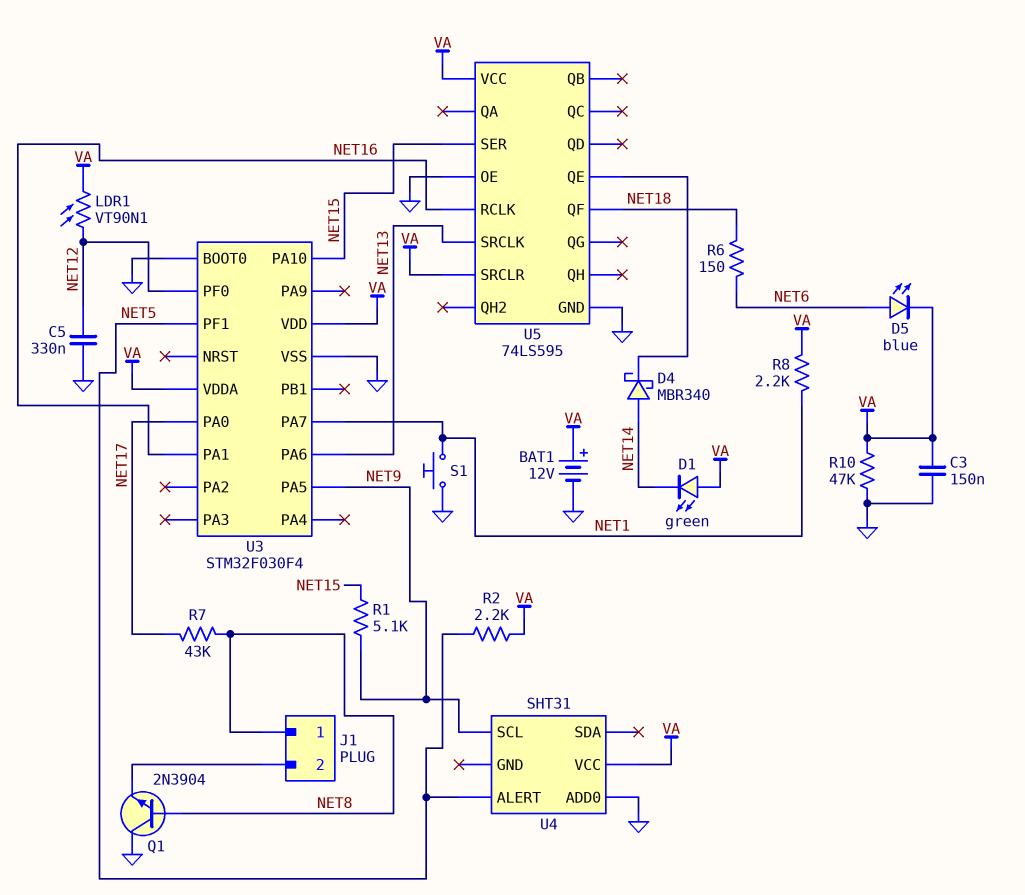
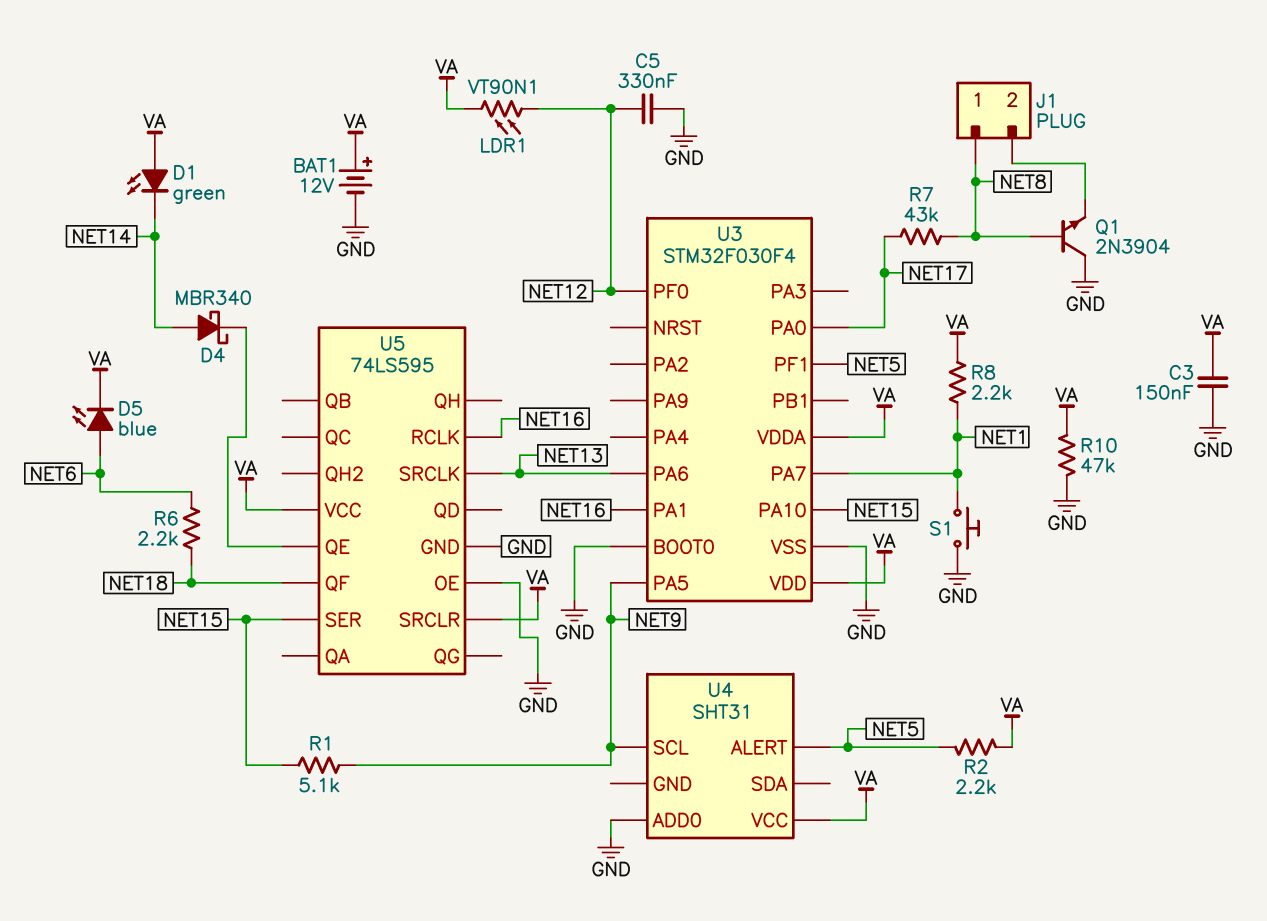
R6: 150 (NET6, NET18) -> 2.2k (NET6, NET18)

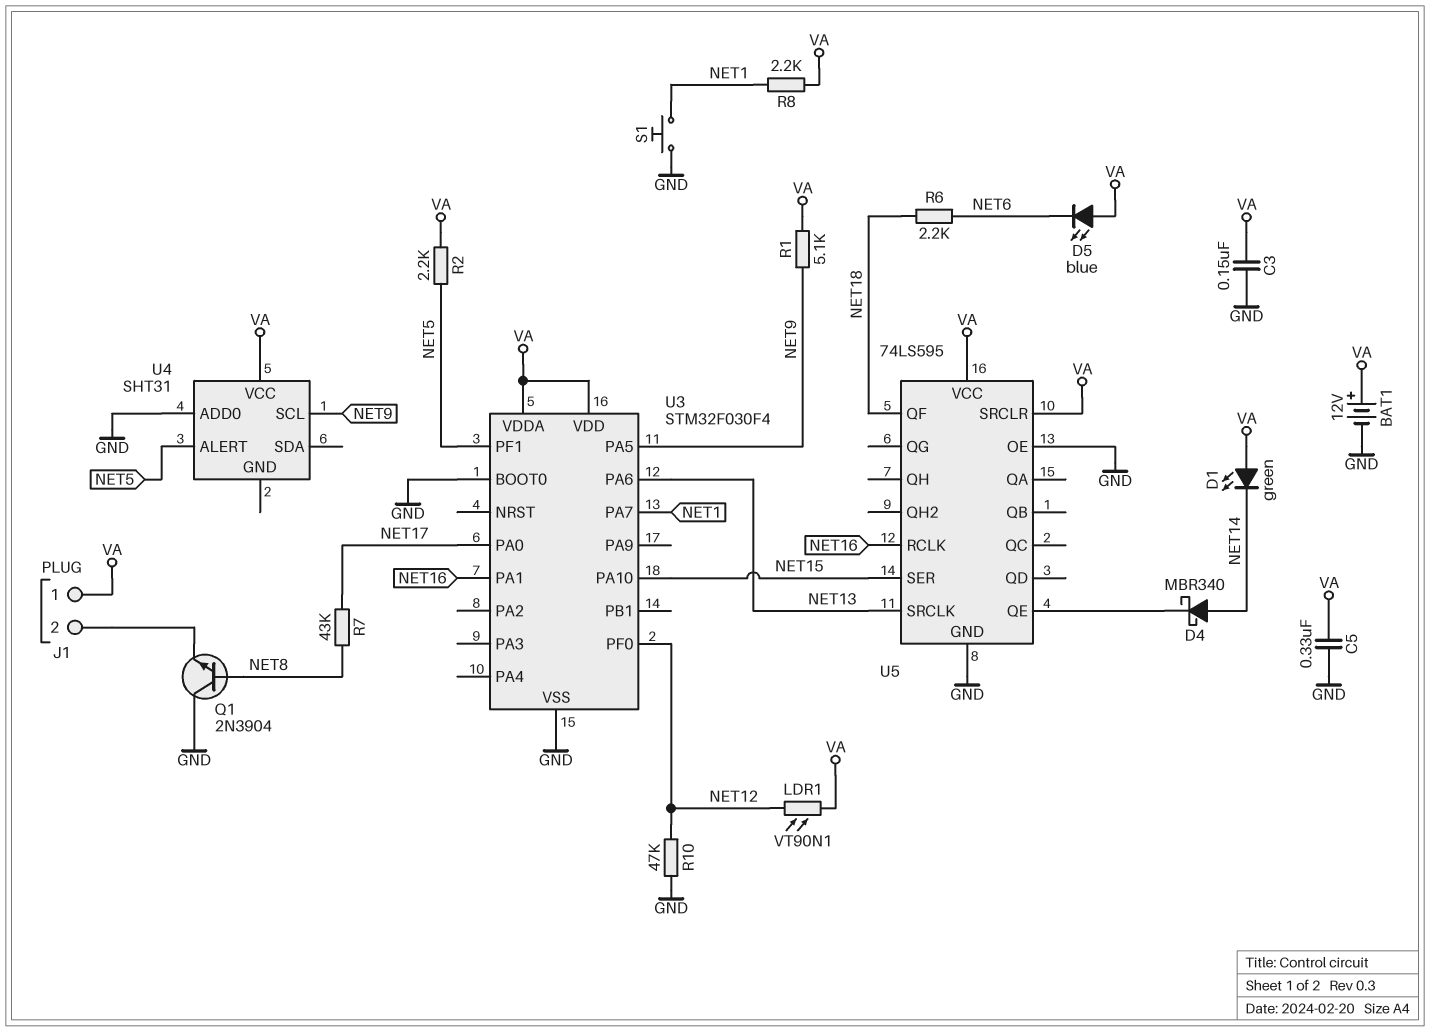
C5: 330nF (GND, NET12) -> 330nF (GND, VA)
D5: LED blue (A NET6, K VA) -> LED blue (A VA, K NET6)
J1 pin 1: NET8 -> VA
R1: 5.1k (NET9, NET15) -> 5.1k (NET9, VA)
R10: 47k (GND, VA) -> 47k (GND, NET12)

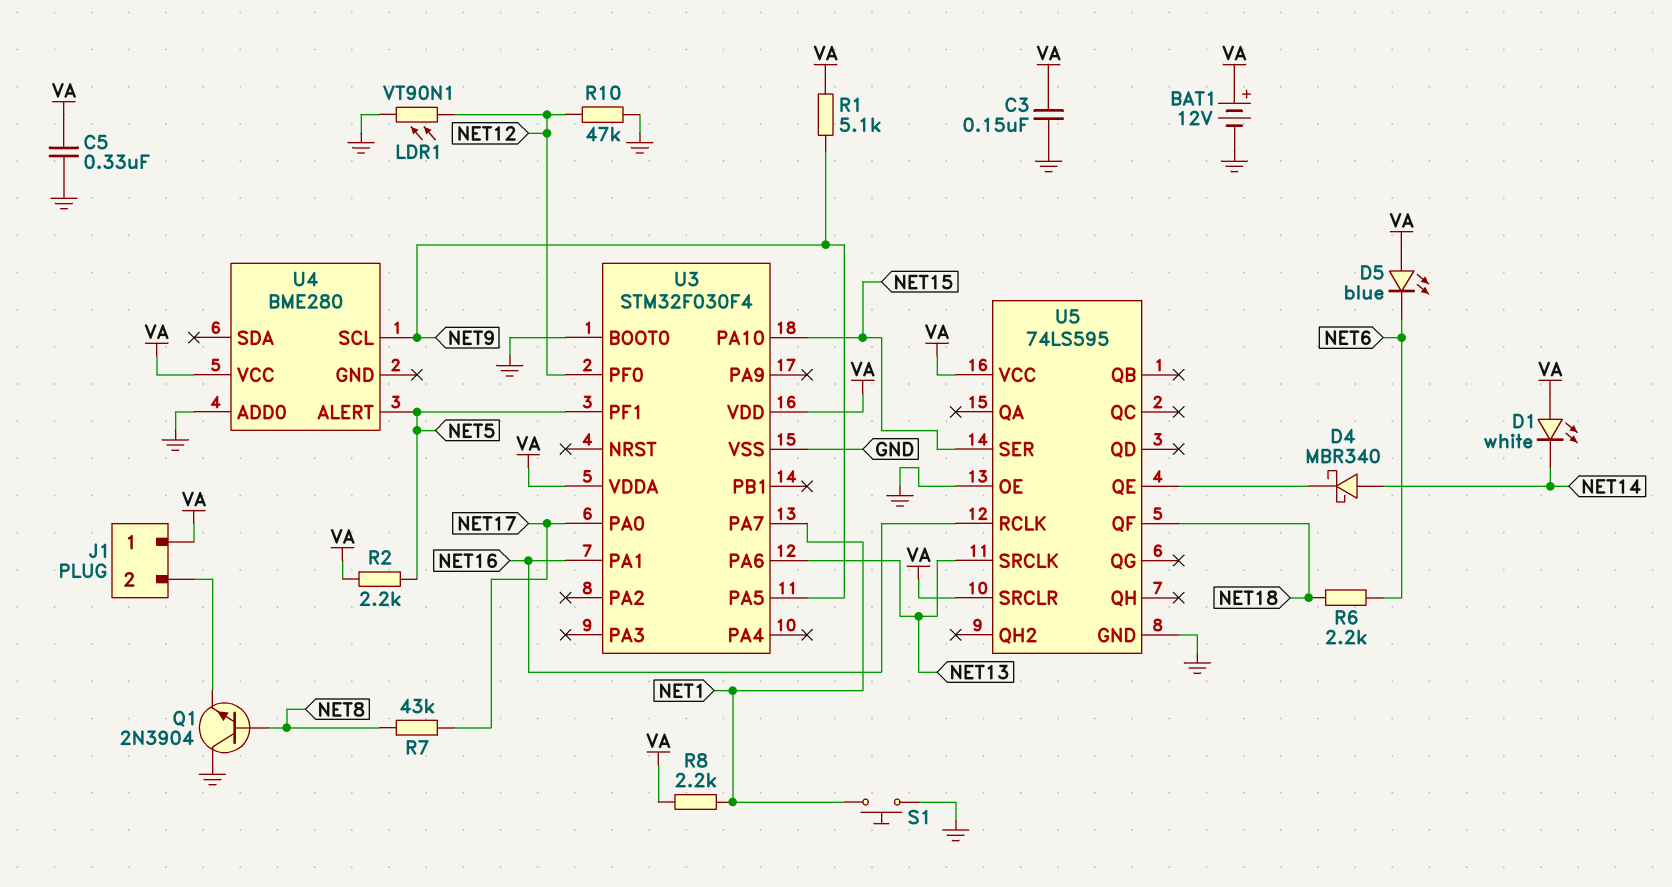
D1: LED green (A VA, K NET14) -> LED white (A VA, K NET14)
LDR1: VT90N1 (NET12, VA) -> VT90N1 (GND, NET12)
U4: SHT31 -> BME280

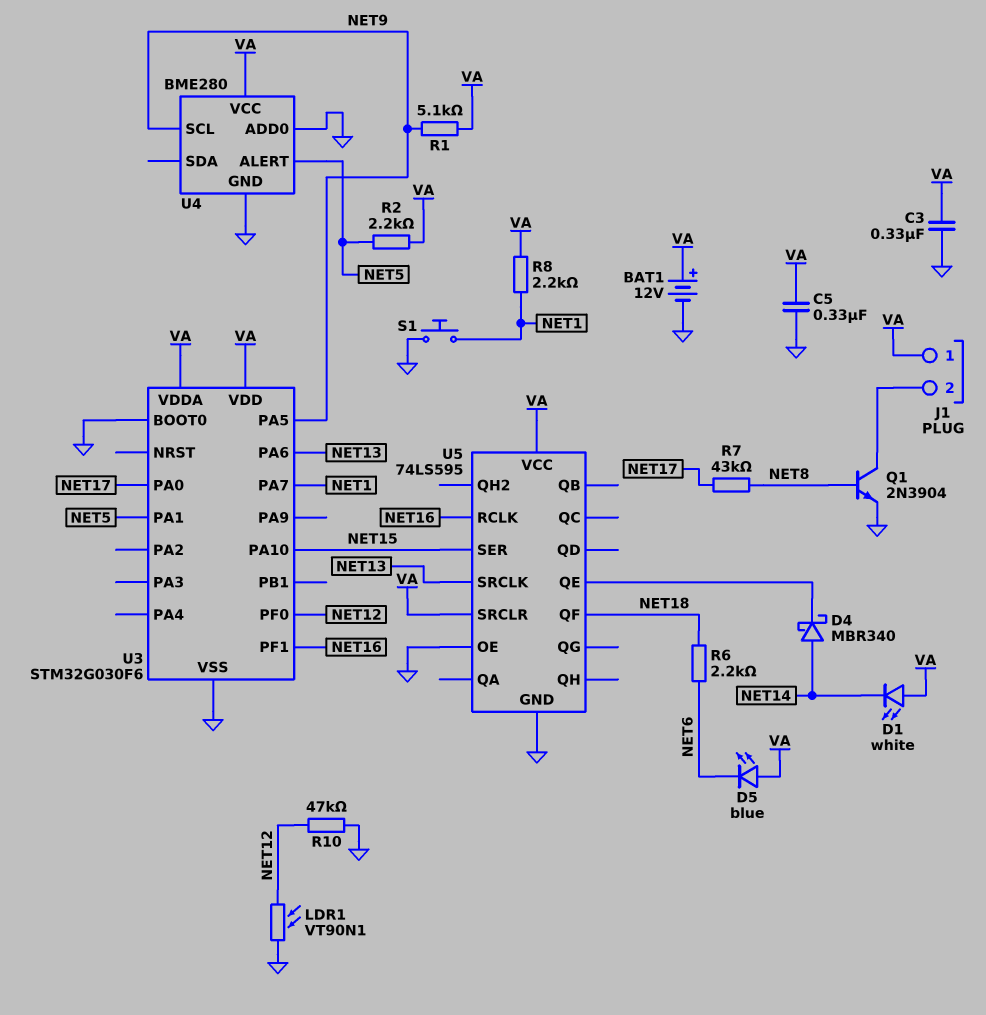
C3: 150nF (GND, VA) -> 330nF (GND, VA)
Q1: NPN 2N3904 (B NET8, C GND, E J1/2) -> NPN 2N3904 (B NET8, C J1/2, E GND)
U3: STM32F030F4 -> STM32G030F6
U3 pin PA1: NET16 -> NET5
U3 pin PF1: NET5 -> NET16
U4 pin GND: none -> GND

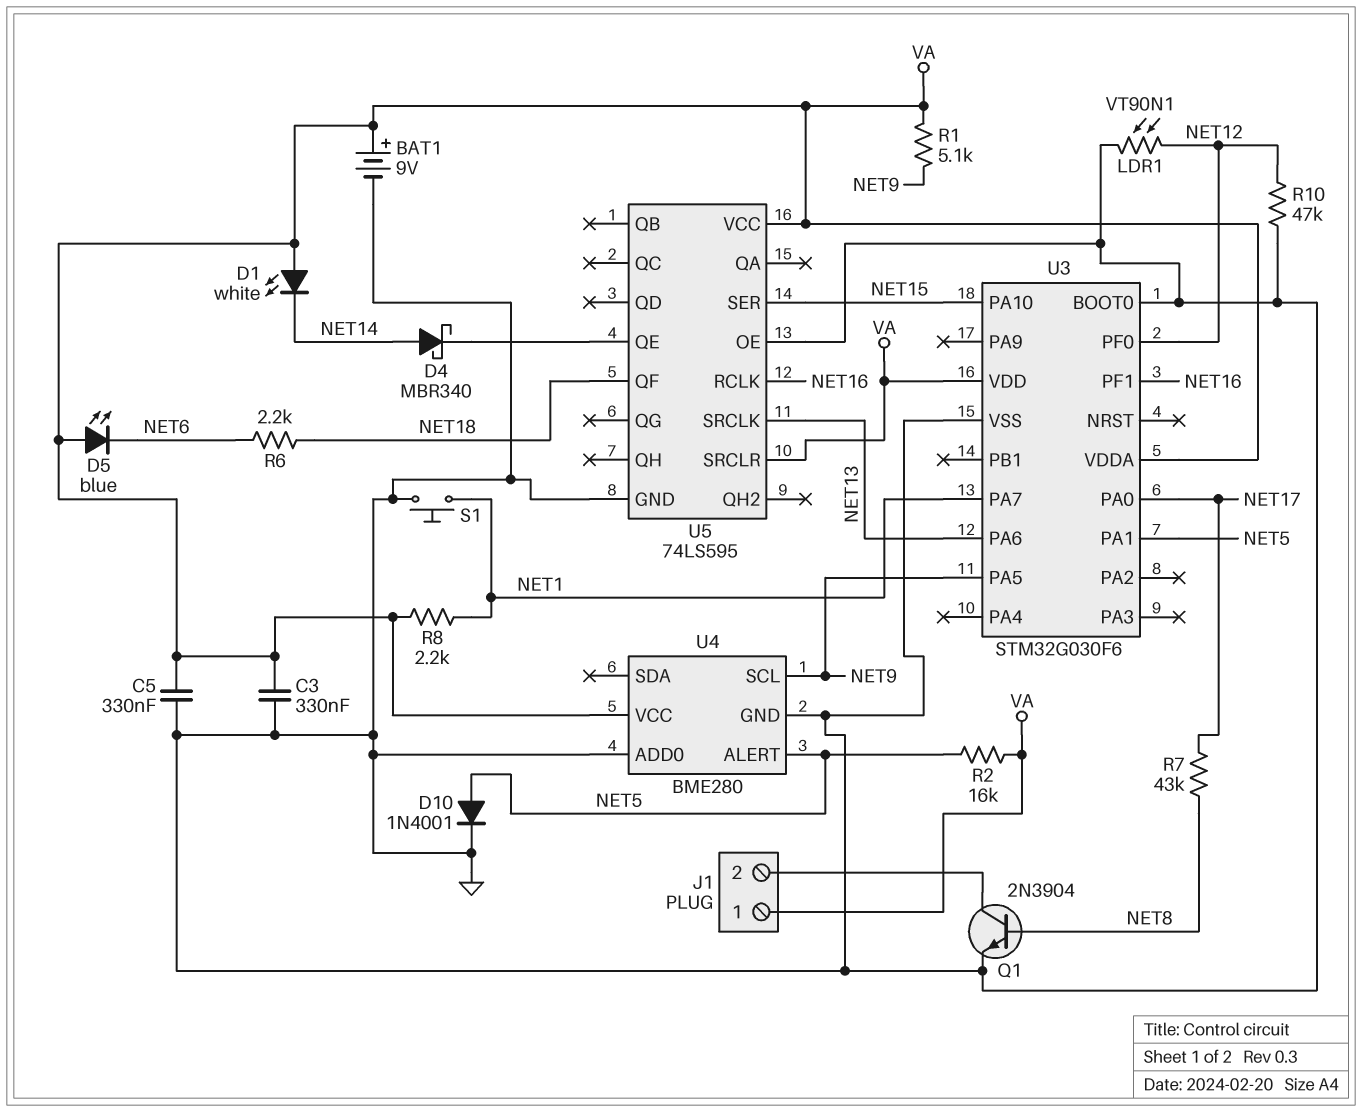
BAT1: 12V (plus VA, minus GND) -> 9V (plus VA, minus GND)
D10: none -> diode 1N4001 (A NET5, K GND)
R2: 2.2k (NET5, VA) -> 16k (NET5, VA)

